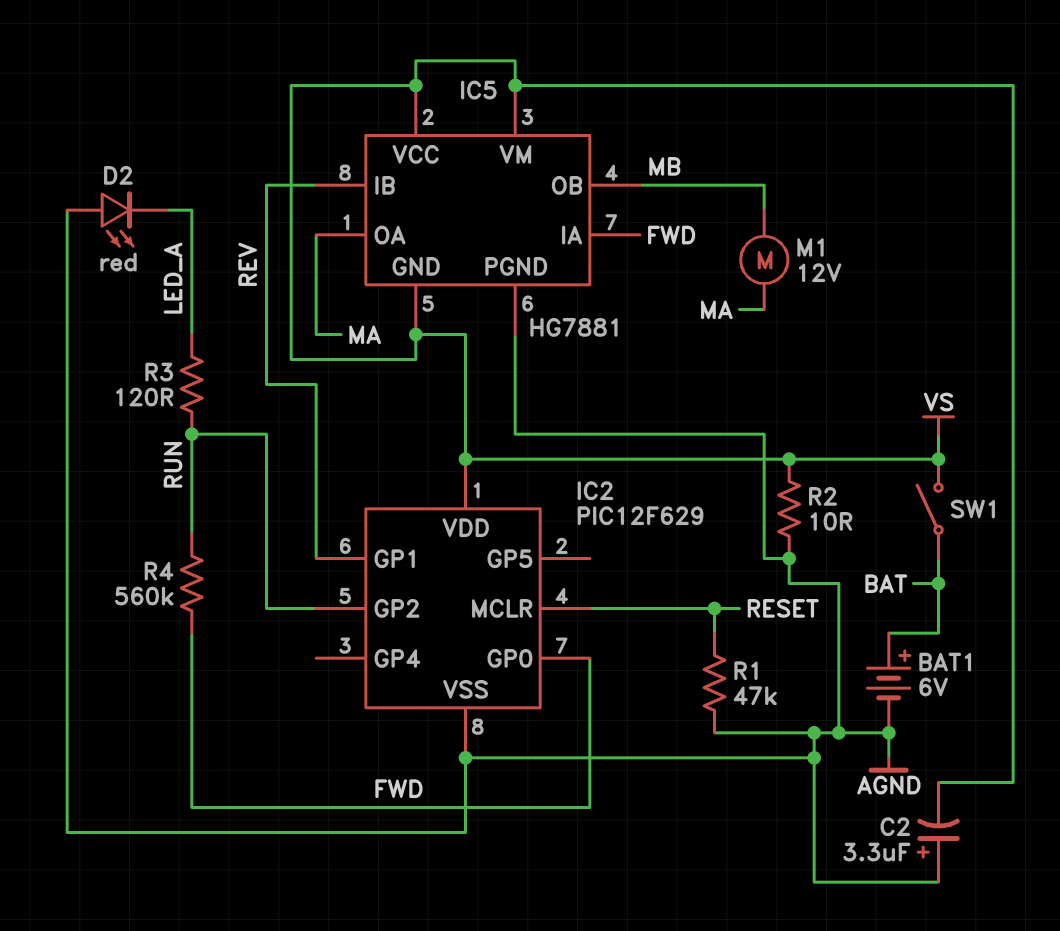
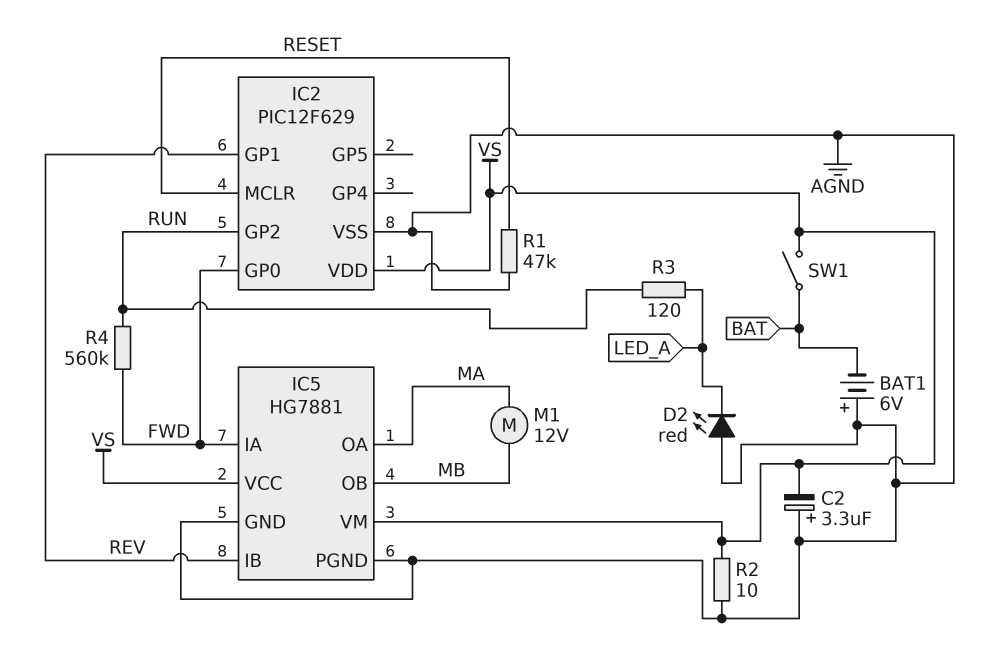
BAT1: 6V (plus BAT, minus AGND) -> 6V (plus AGND, minus BAT)
IC5 pin GND: VS -> AGND

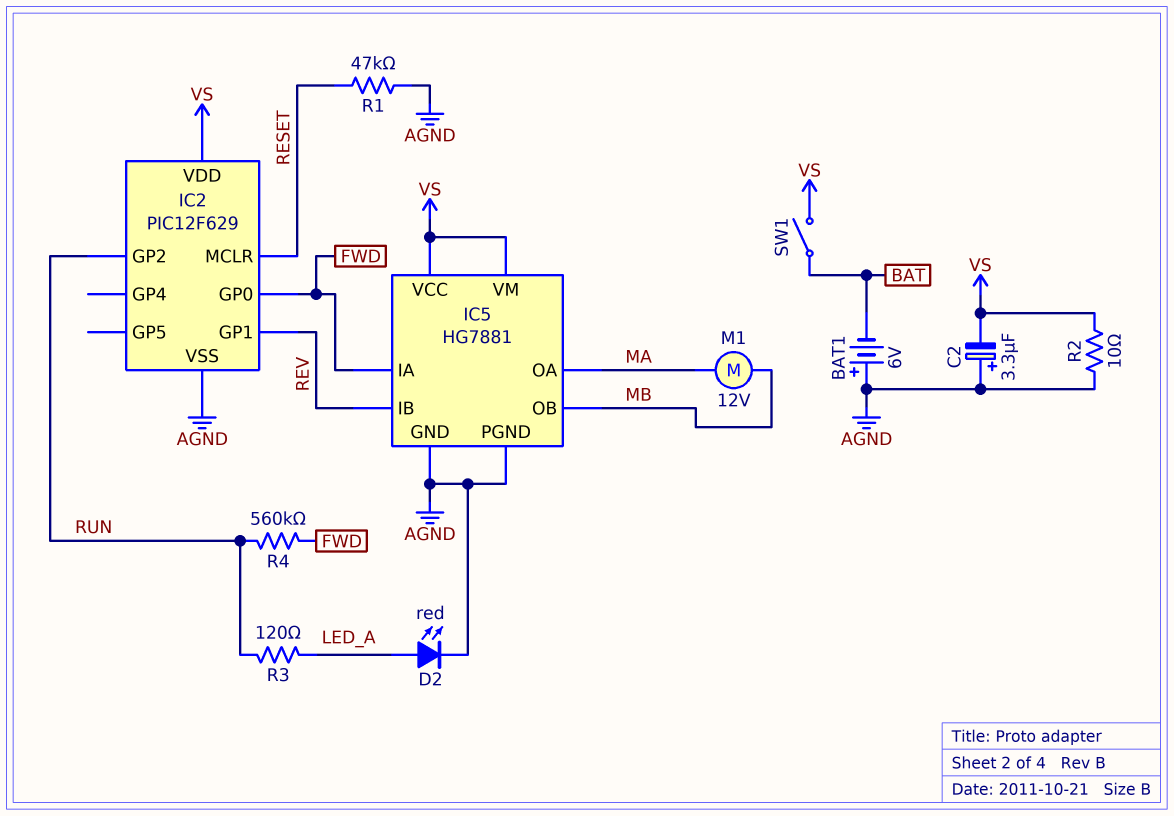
D2: LED red (A AGND, K LED_A) -> LED red (A LED_A, K AGND)

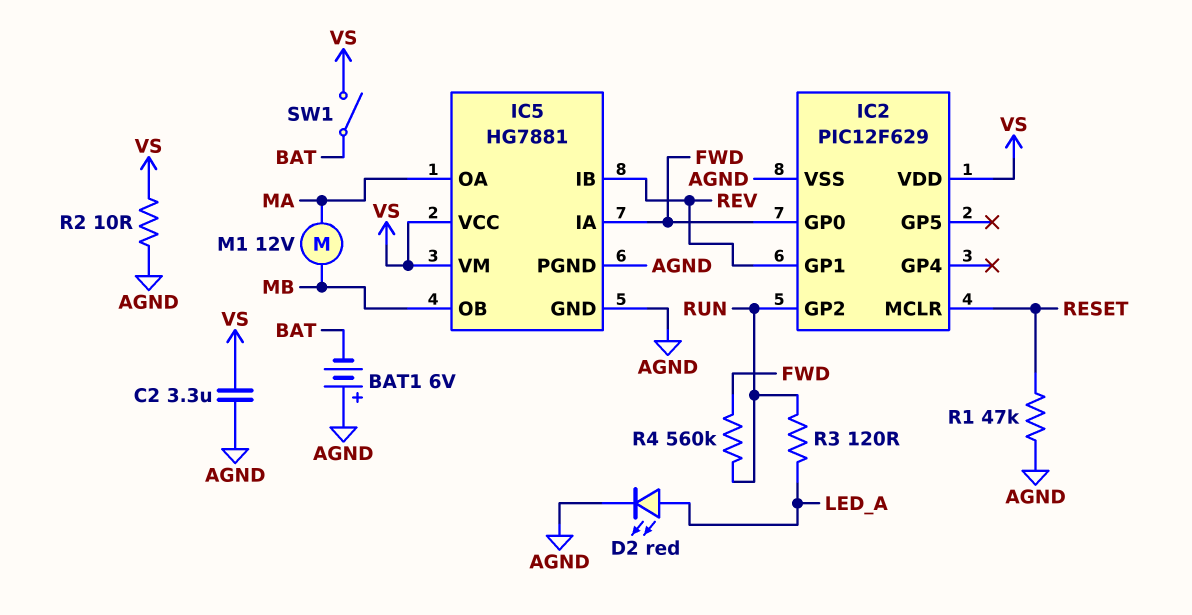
C2: 3.3uF (plus AGND, minus VS) -> 3.3uF (AGND, VS)

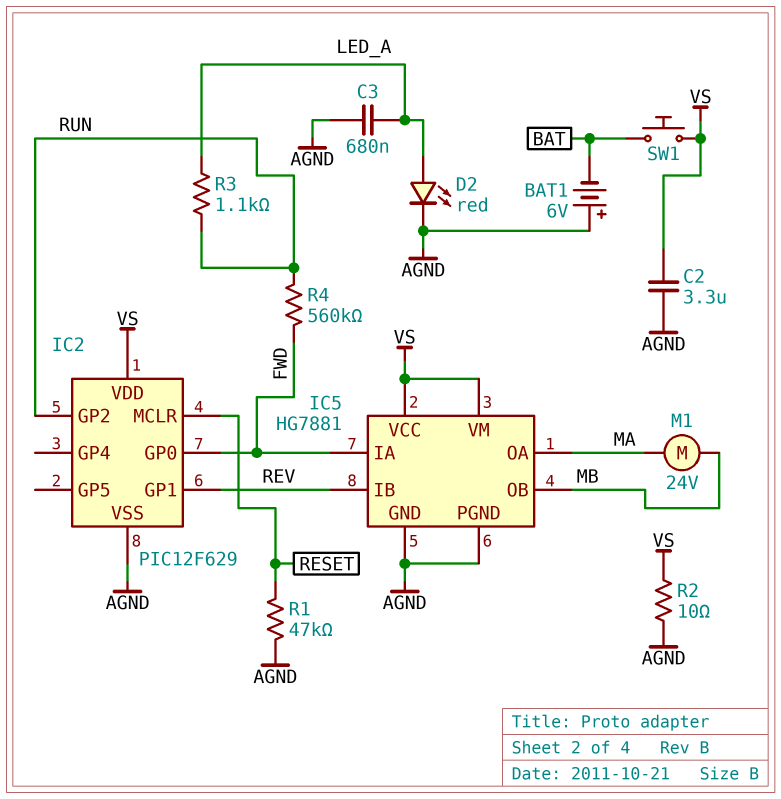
C3: none -> 680nF (AGND, LED_A)
M1: motor 12V (MA, MB) -> motor 24V (MA, MB)
R3: 120 (LED_A, RUN) -> 1.1k (LED_A, RUN)
SW1: switch (BAT, VS) -> button (BAT, VS)

